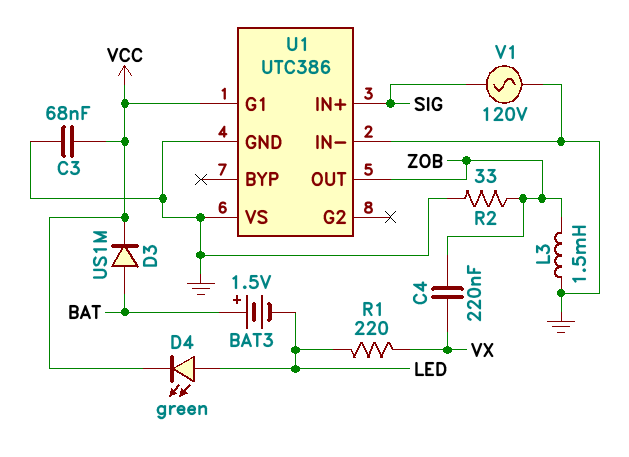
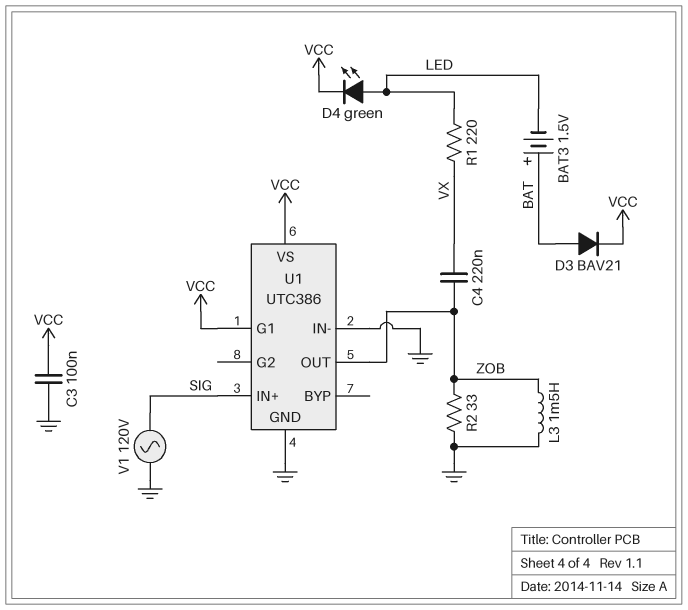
C3: 68nF (GND, VCC) -> 100nF (GND, VCC)
D3: diode US1M (A BAT, K VCC) -> diode BAV21 (A BAT, K VCC)
U1 pin VS: GND -> VCC

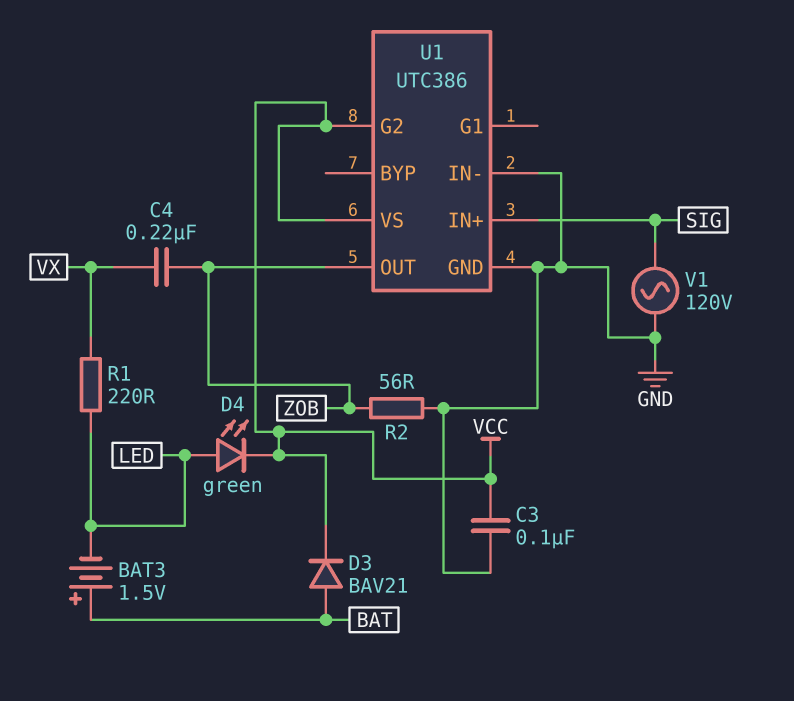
L3: 1.5mH (GND, ZOB) -> none
R2: 33 (GND, ZOB) -> 56 (GND, ZOB)
U1 pin G1: VCC -> none
U1 pin G2: none -> VCC

